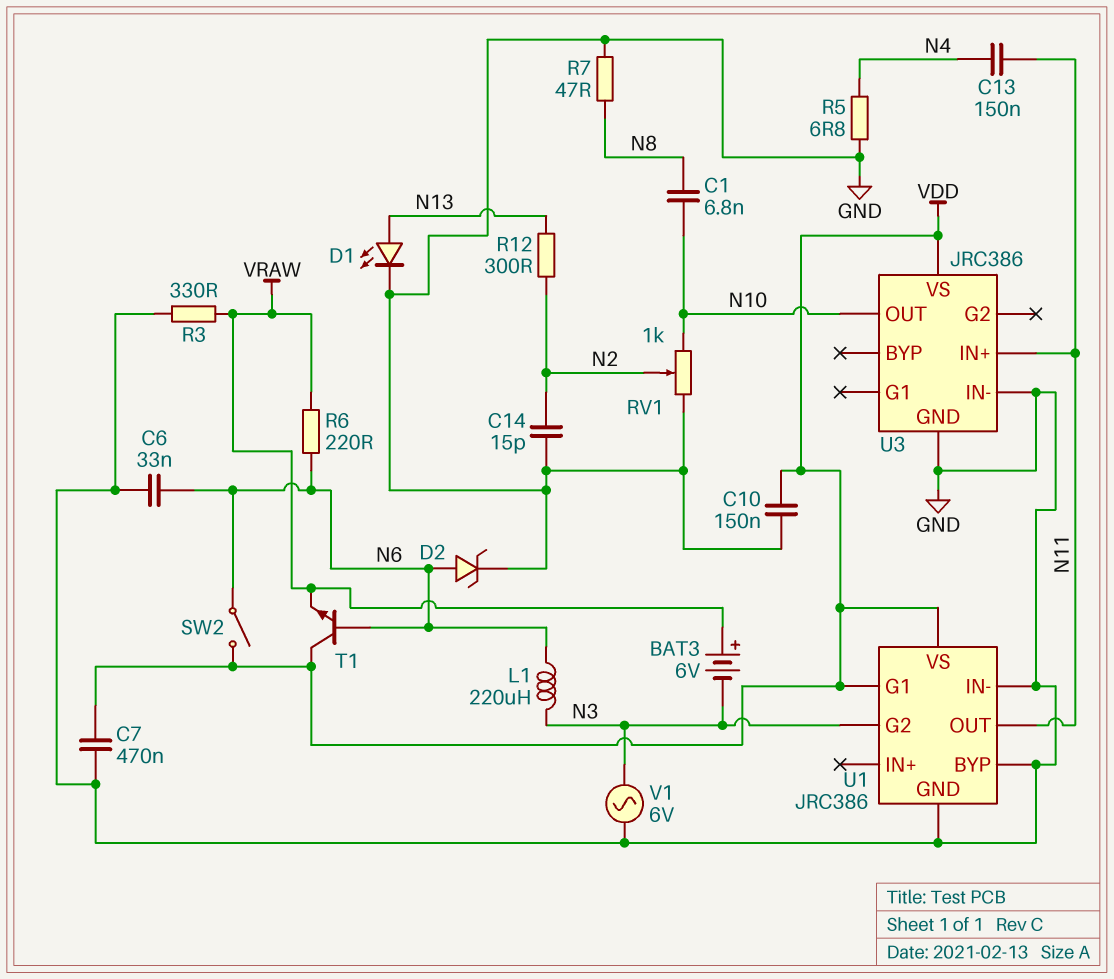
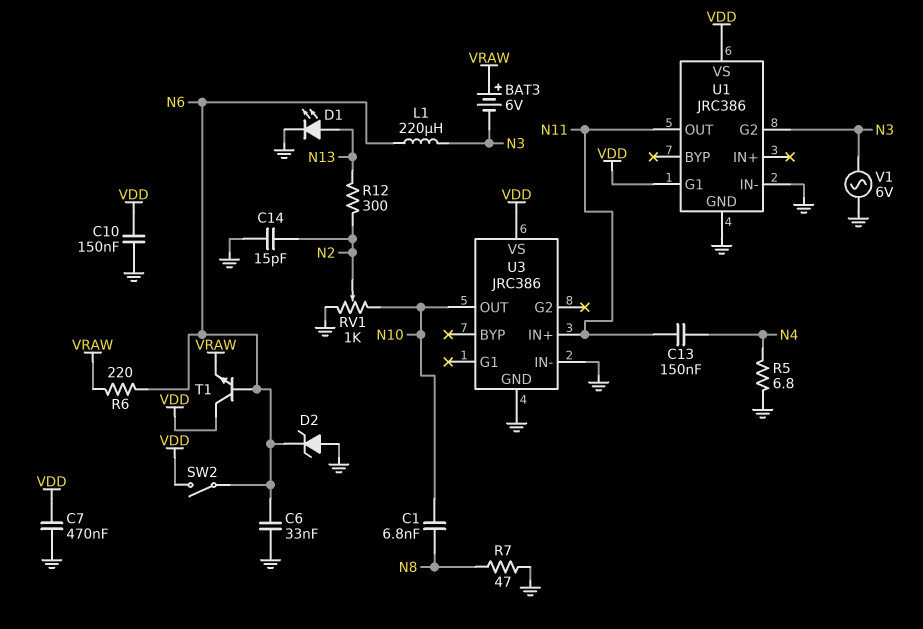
D2: zener (A N6, K GND) -> zener (A GND, K N6)
R3: 330 (GND, VRAW) -> none
U1 pin BYP: GND -> none

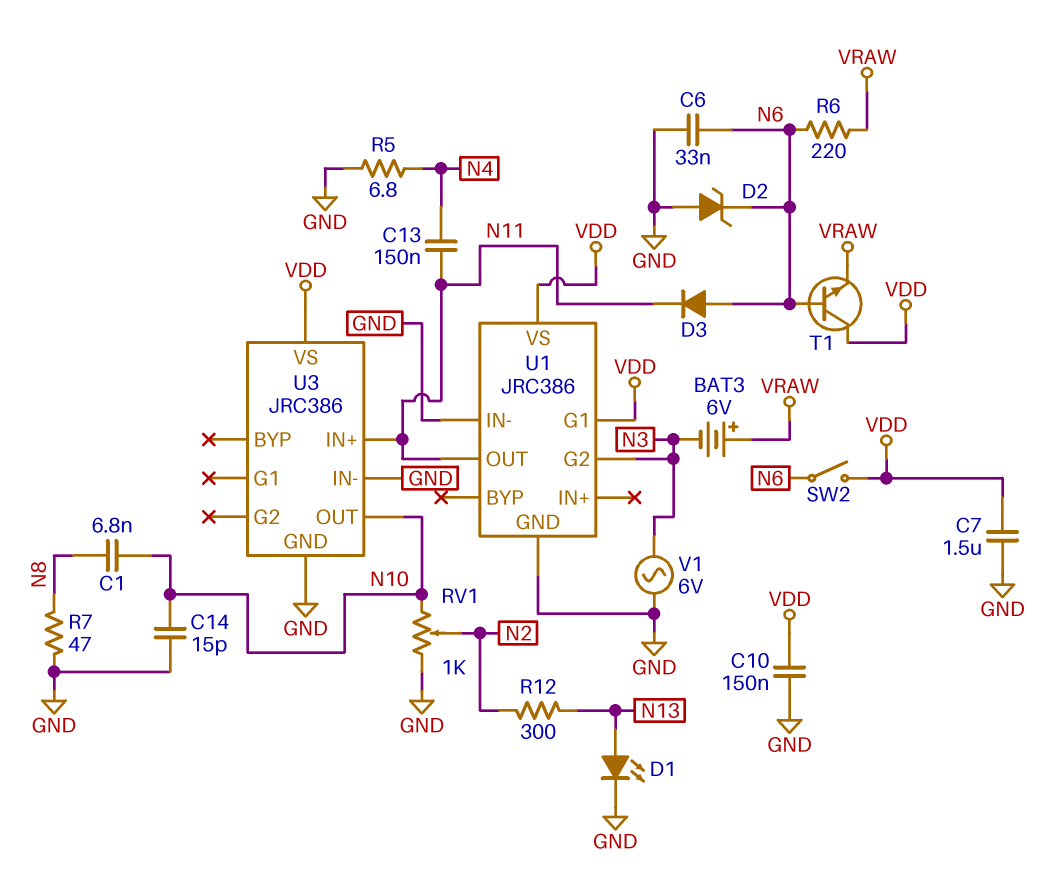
C7: 470nF (GND, VDD) -> 1.5uF (GND, VDD)
C14: 15pF (GND, N2) -> 15pF (GND, N10)
D3: none -> diode (A N6, K N11)
L1: 220uH (N3, N6) -> none

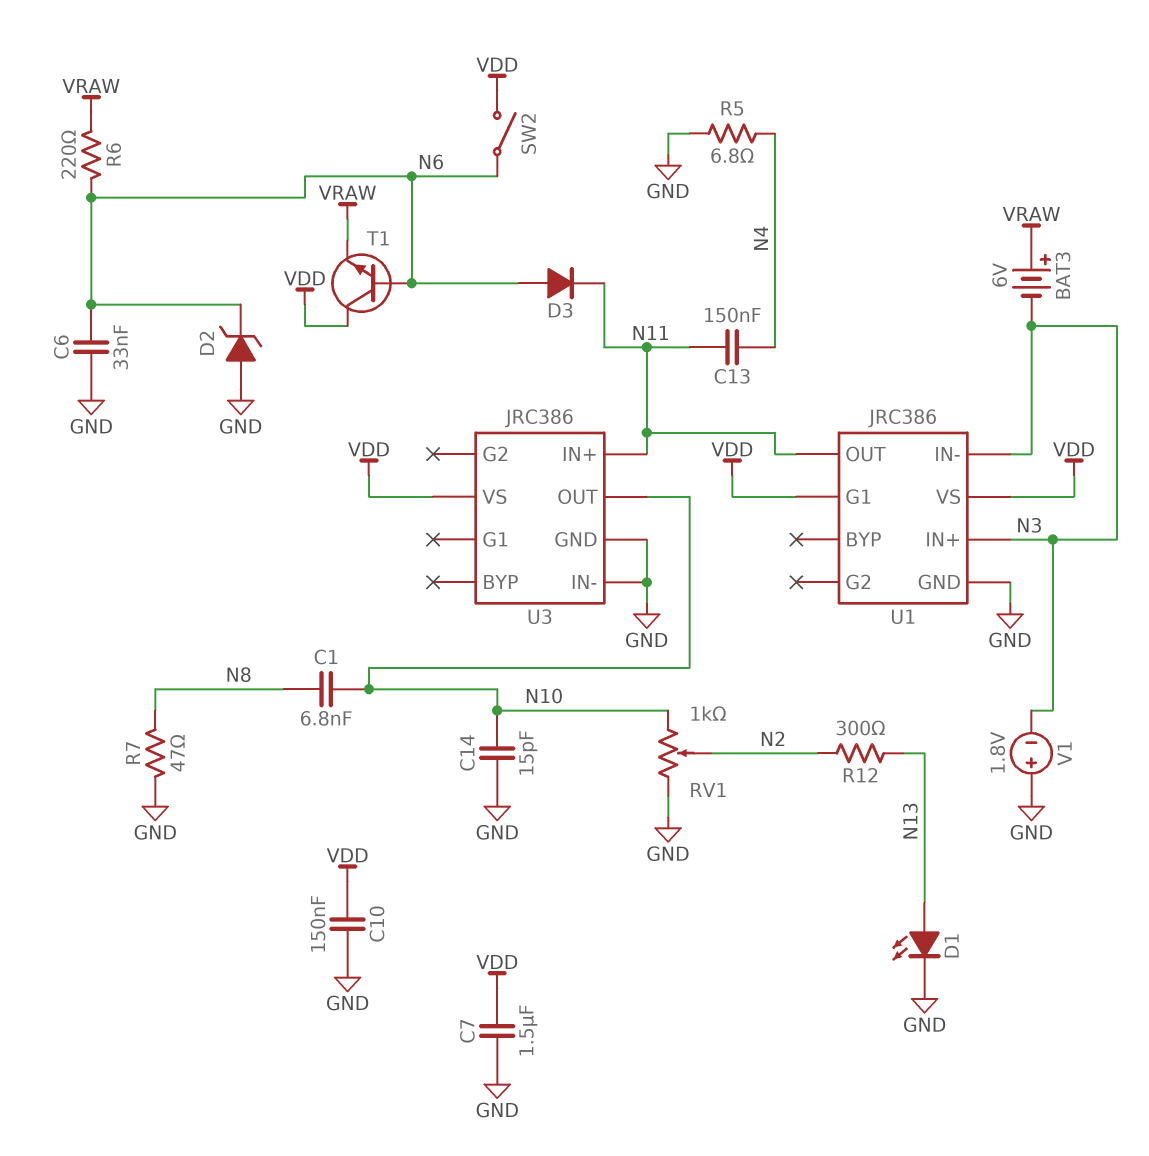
U1 pin G2: N3 -> none
U1 pin IN+: none -> N3
U1 pin IN-: GND -> N3
V1: AC 6V (GND, N3) -> 1.8V (plus GND, minus N3)

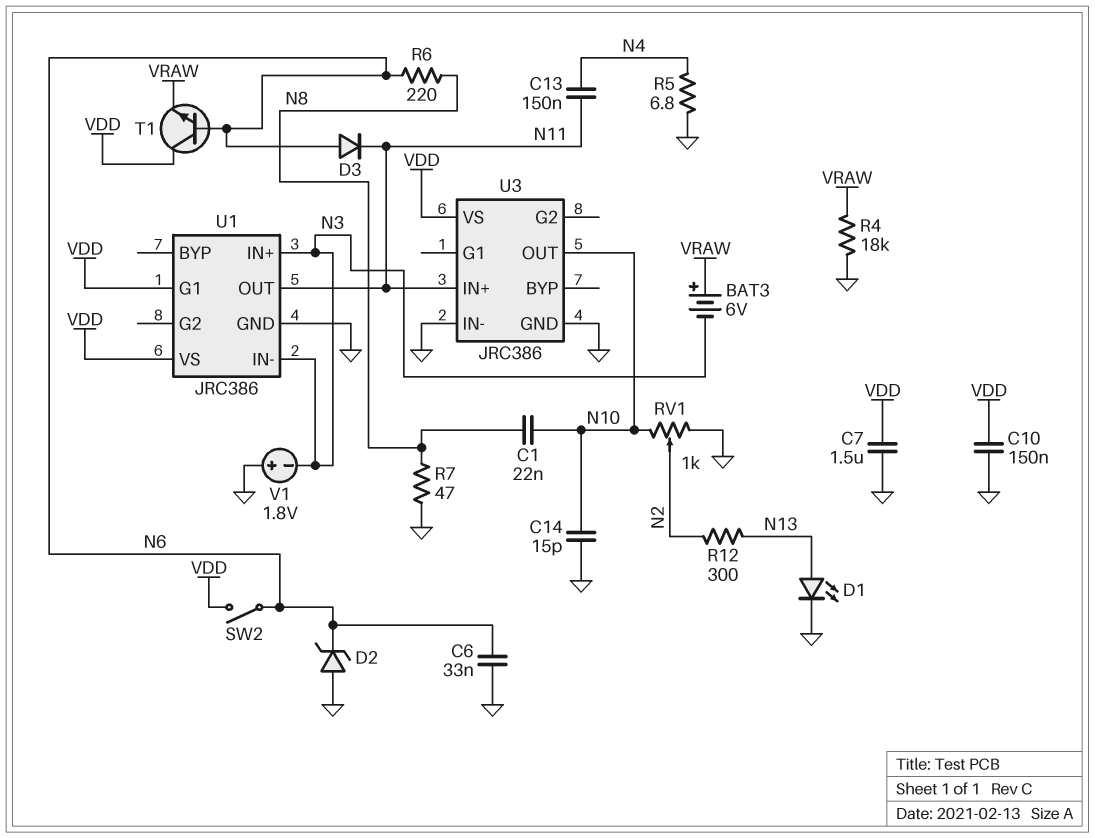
C1: 6.8nF (N8, N10) -> 22nF (N8, N10)
R4: none -> 18k (GND, VRAW)
R6: 220 (N6, VRAW) -> 220 (N6, N8)

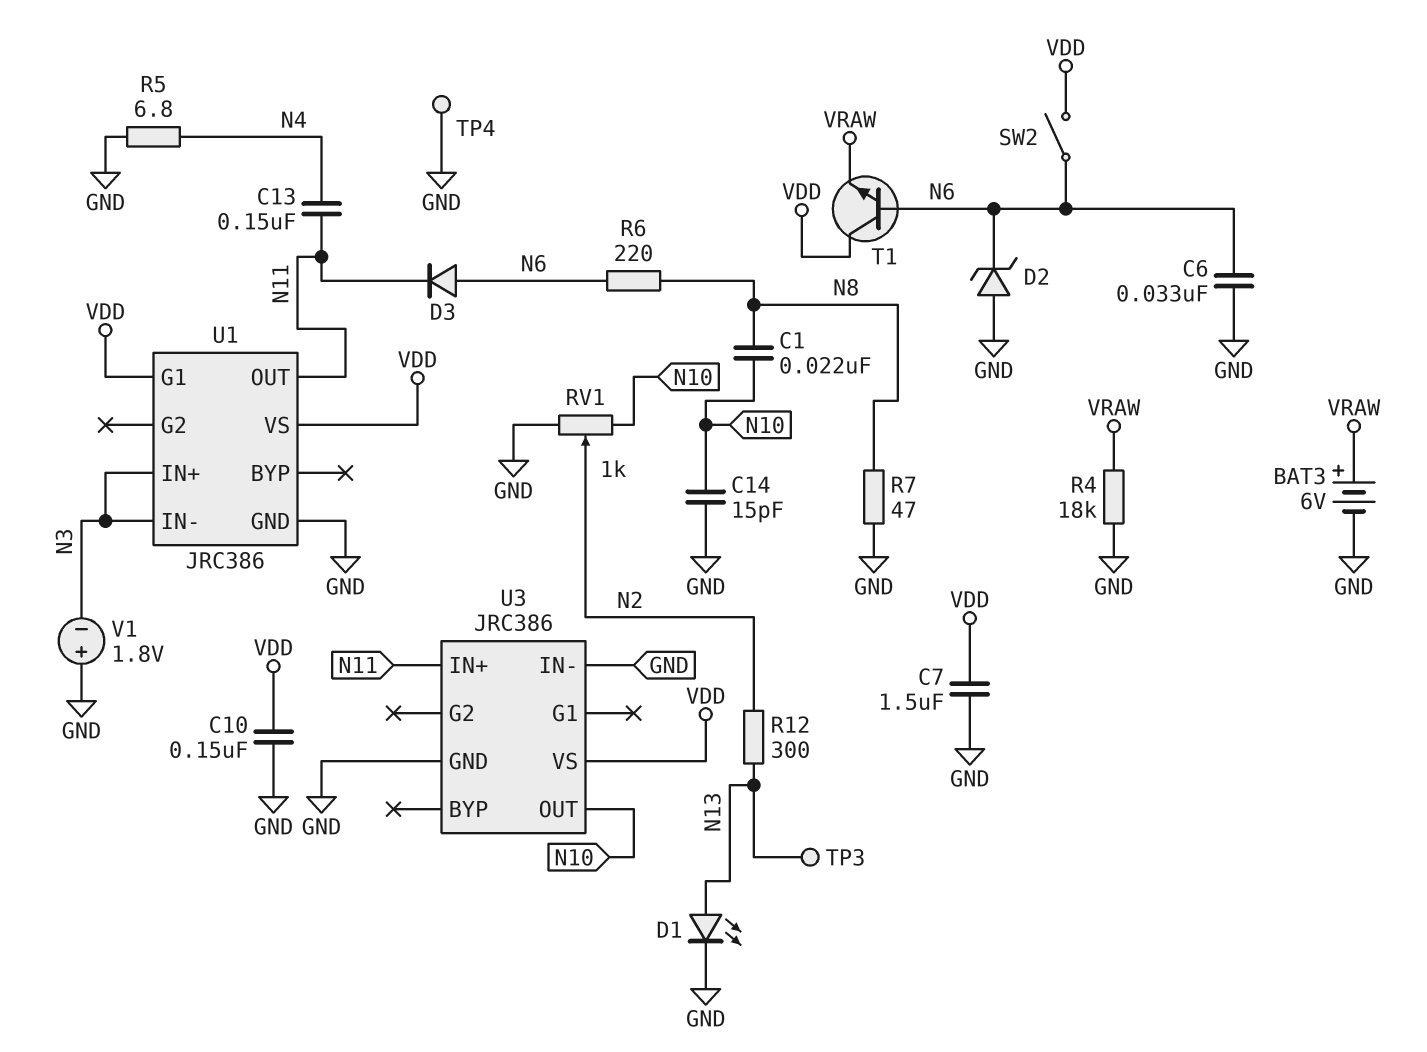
BAT3: 6V (plus VRAW, minus N3) -> 6V (plus VRAW, minus GND)
TP3: none -> test point (N13)
TP4: none -> test point (GND)

